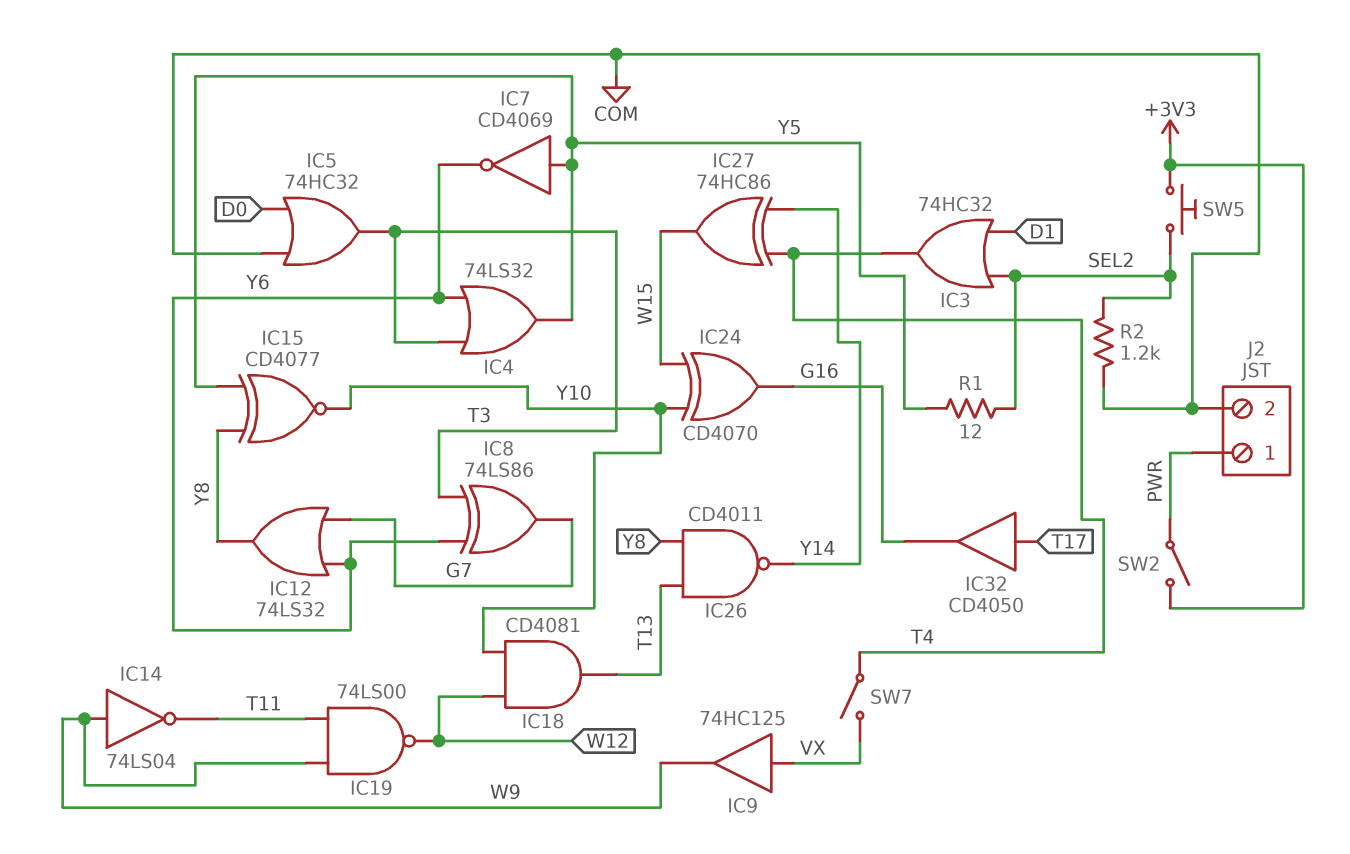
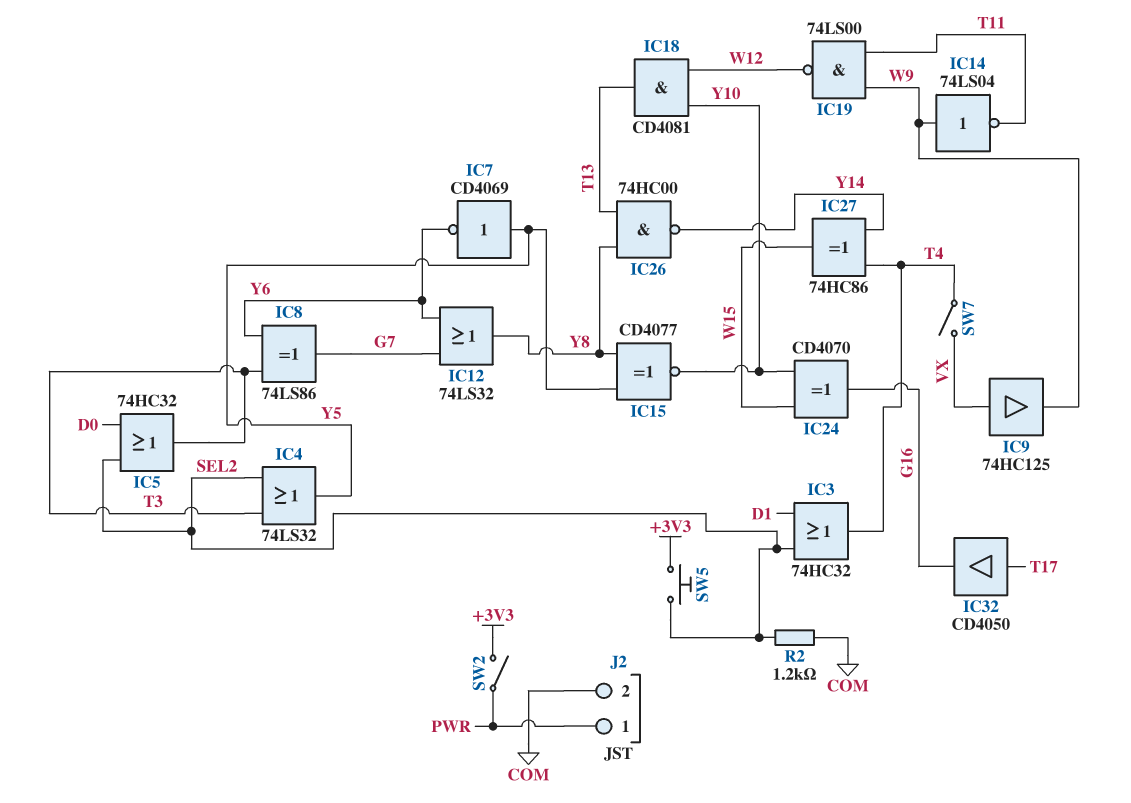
IC4: OR 74LS32 (in T3, in Y6, out Y5) -> OR 74LS32 (in SEL2, in T3, out Y5)
IC5: OR 74HC32 (in COM, in D0, out T3) -> OR 74HC32 (in D0, in SEL2, out T3)
IC26: NAND CD4011 (in T13, in Y8, out Y14) -> NAND 74HC00 (in T13, in Y8, out Y14)
R1: 12 (SEL2, Y5) -> none

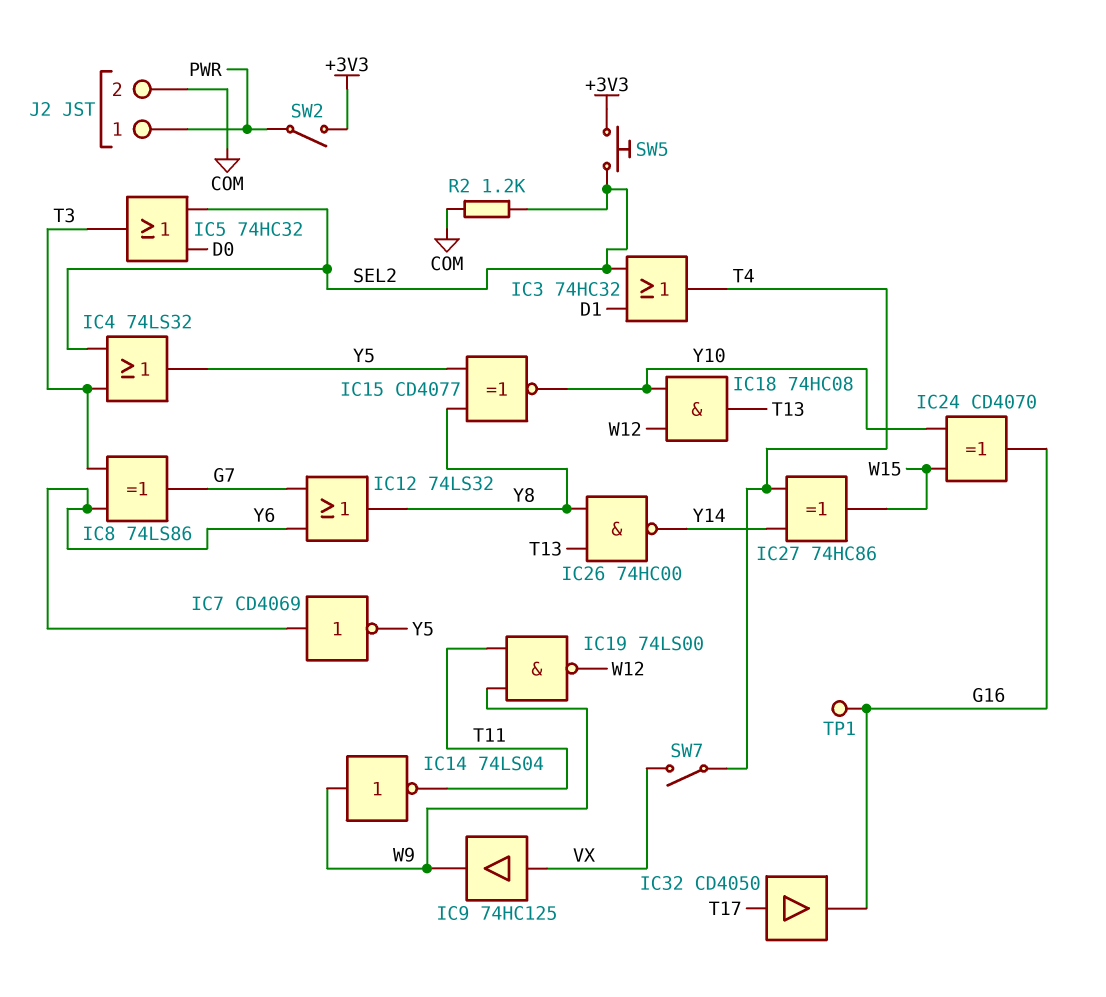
IC7: NOT CD4069 (in Y5, out Y6) -> NOT CD4069 (in Y6, out Y5)
IC18: AND CD4081 (in W12, in Y10, out T13) -> AND 74HC08 (in W12, in Y10, out T13)
TP1: none -> test point (G16)

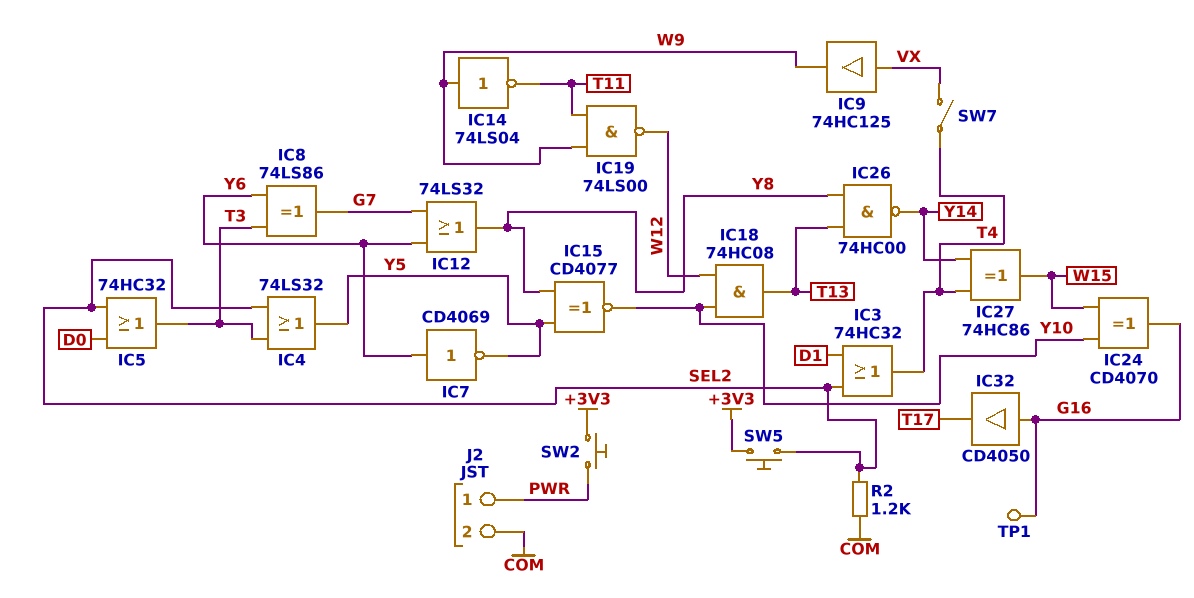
IC32: buffer CD4050 (in T17, out G16) -> buffer CD4050 (in G16, out T17)
SW2: switch (+3V3, PWR) -> button (+3V3, PWR)

